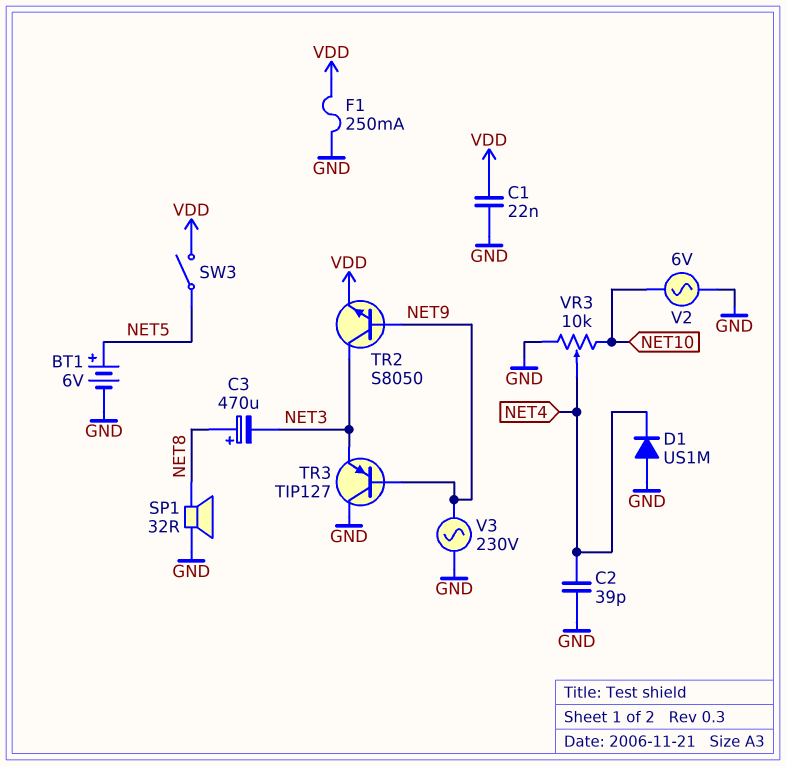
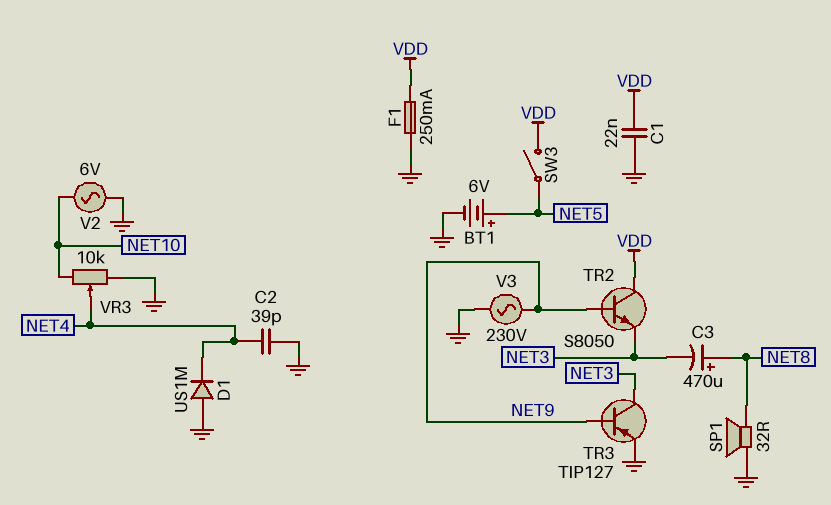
TR2: NPN S8050 (B NET9, C NET3, E VDD) -> NPN S8050 (B NET9, C VDD, E NET3)
TR3: PNP TIP127 (B NET9, C GND, E NET3) -> PNP TIP127 (B NET9, C NET3, E GND)

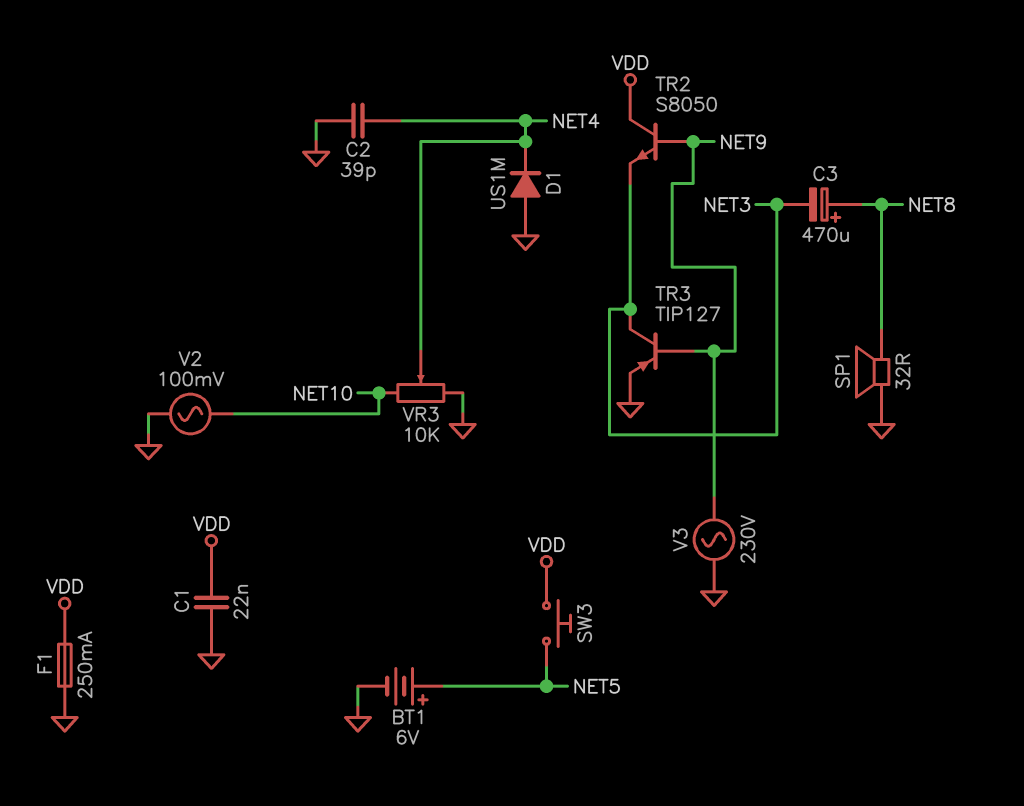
SW3: switch (NET5, VDD) -> button (NET5, VDD)
V2: AC 6V (GND, NET10) -> AC 100mV (GND, NET10)

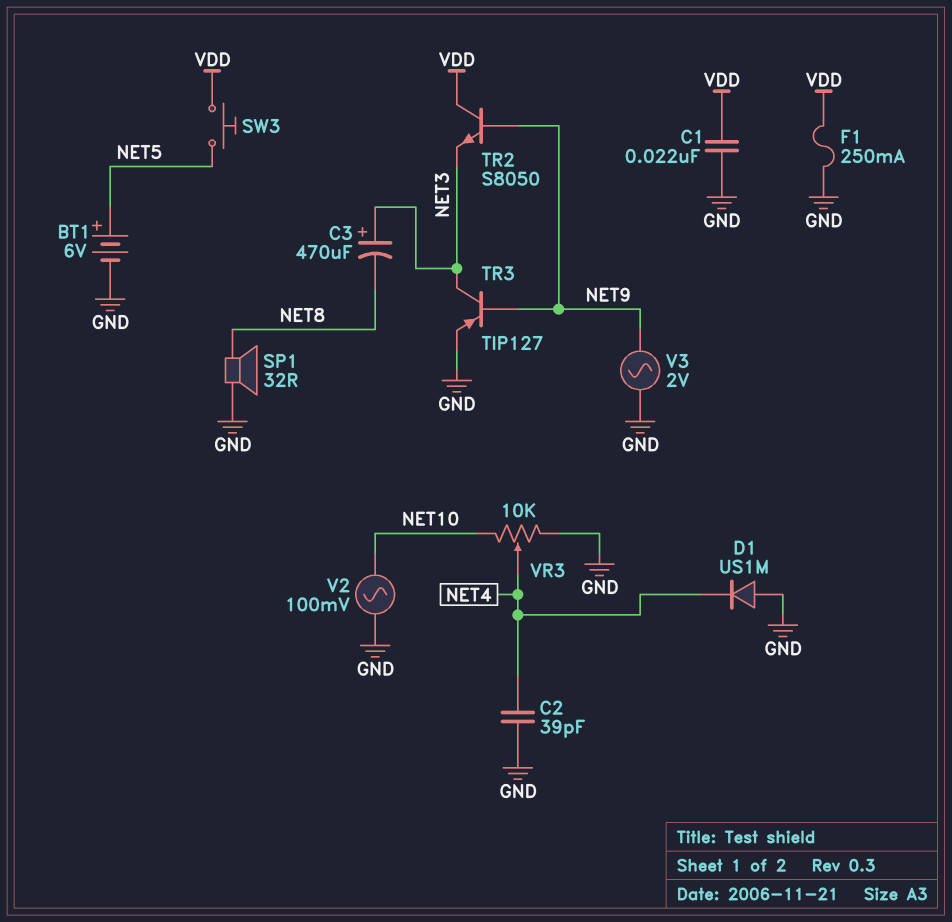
C3: 470uF (plus NET8, minus NET3) -> 470uF (plus NET3, minus NET8)
V3: AC 230V (GND, NET9) -> AC 2V (GND, NET9)

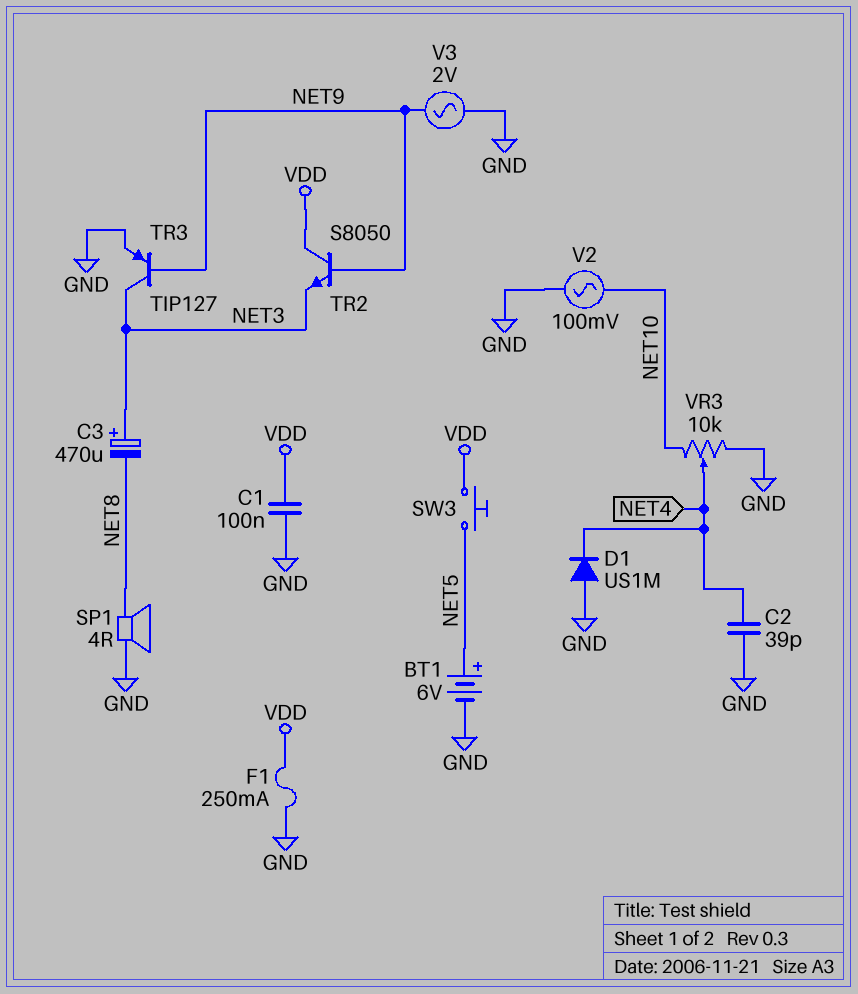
C1: 22nF (GND, VDD) -> 100nF (GND, VDD)
SP1: speaker 32R (GND, NET8) -> speaker 4R (GND, NET8)

